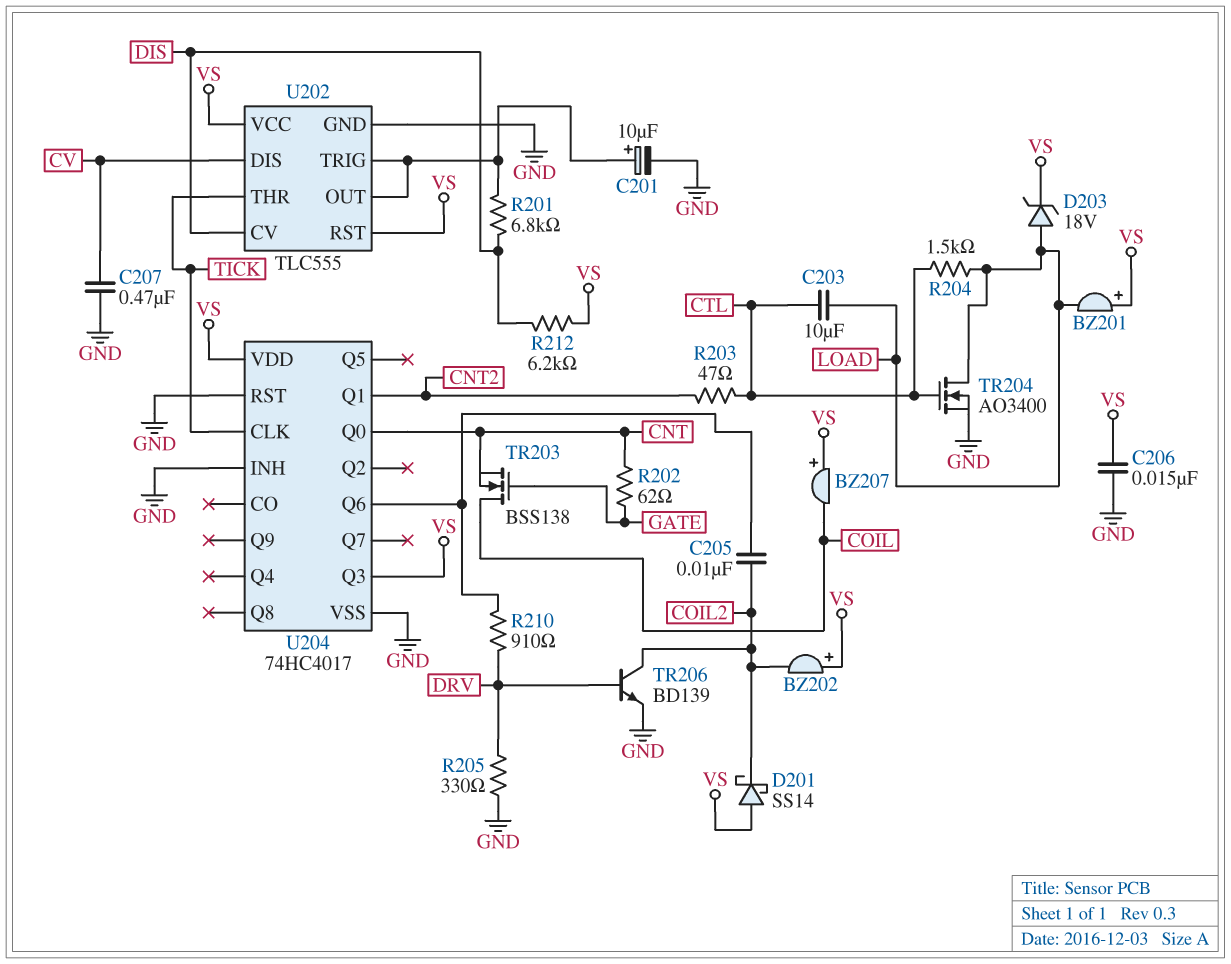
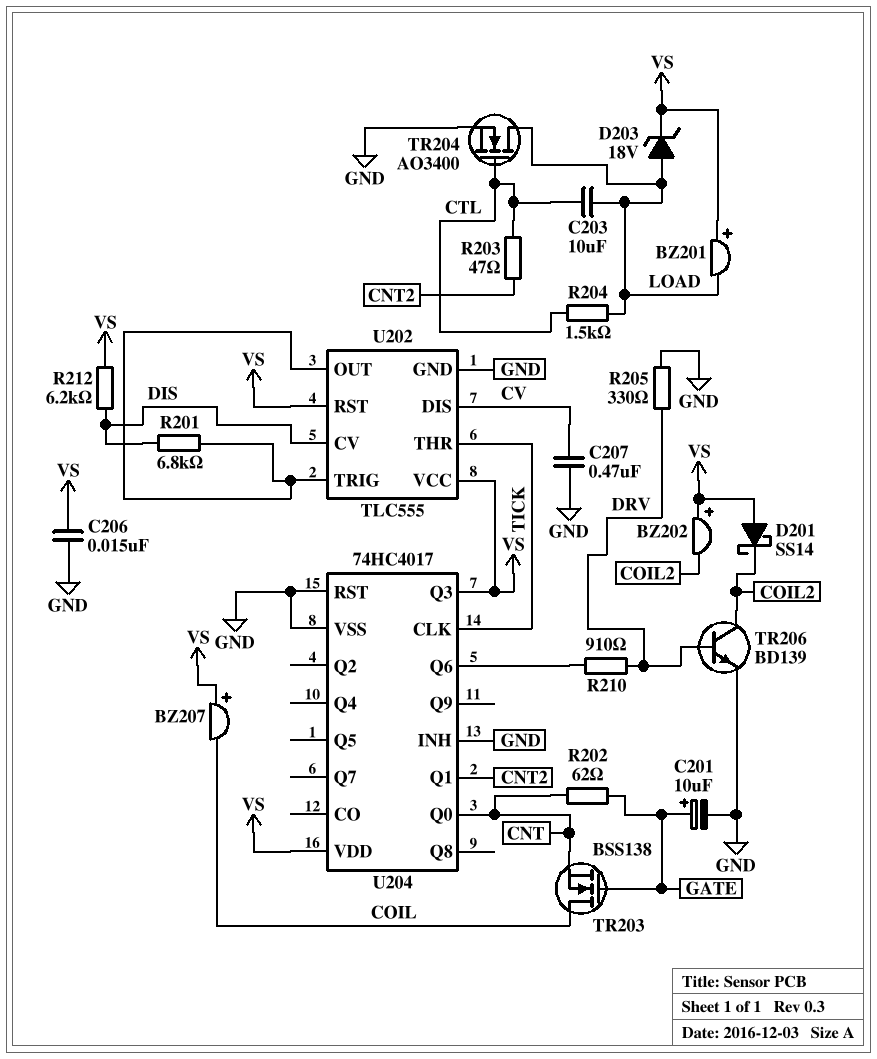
C201: 10uF (plus U202/OUT, minus GND) -> 10uF (plus GATE, minus GND)
C205: 10nF (COIL2, U204/Q6) -> none

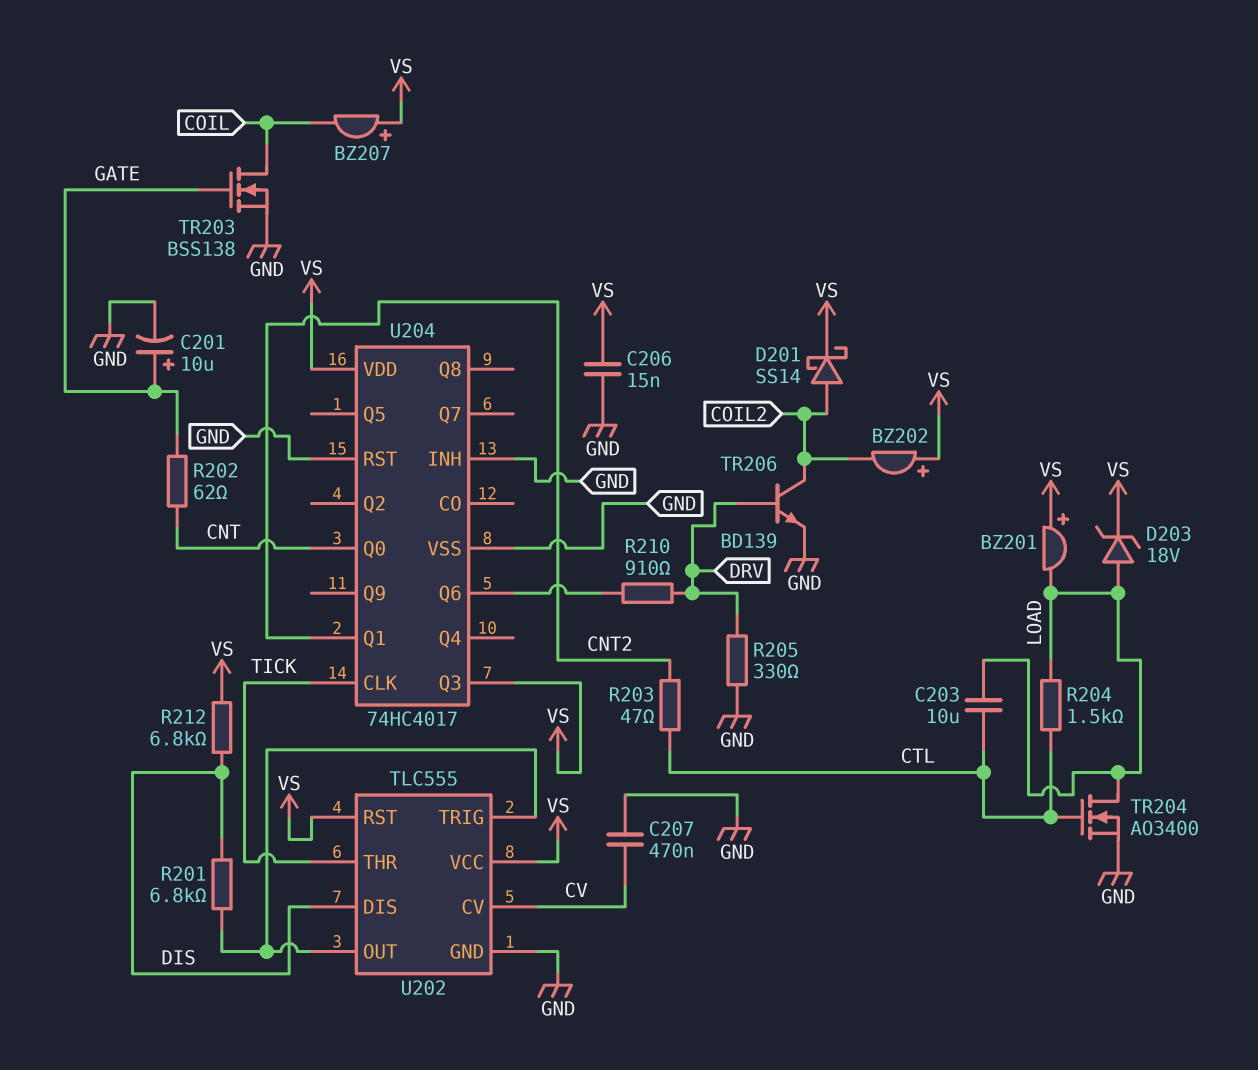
D201: schottky SS14 (A VS, K COIL2) -> schottky SS14 (A COIL2, K VS)
R212: 6.2k (DIS, VS) -> 6.8k (DIS, VS)
TR203: NMOS BSS138 (G GATE, D COIL, S CNT) -> NMOS BSS138 (G GATE, D COIL, S GND)
U202 pin CV: DIS -> CV
U202 pin DIS: CV -> DIS

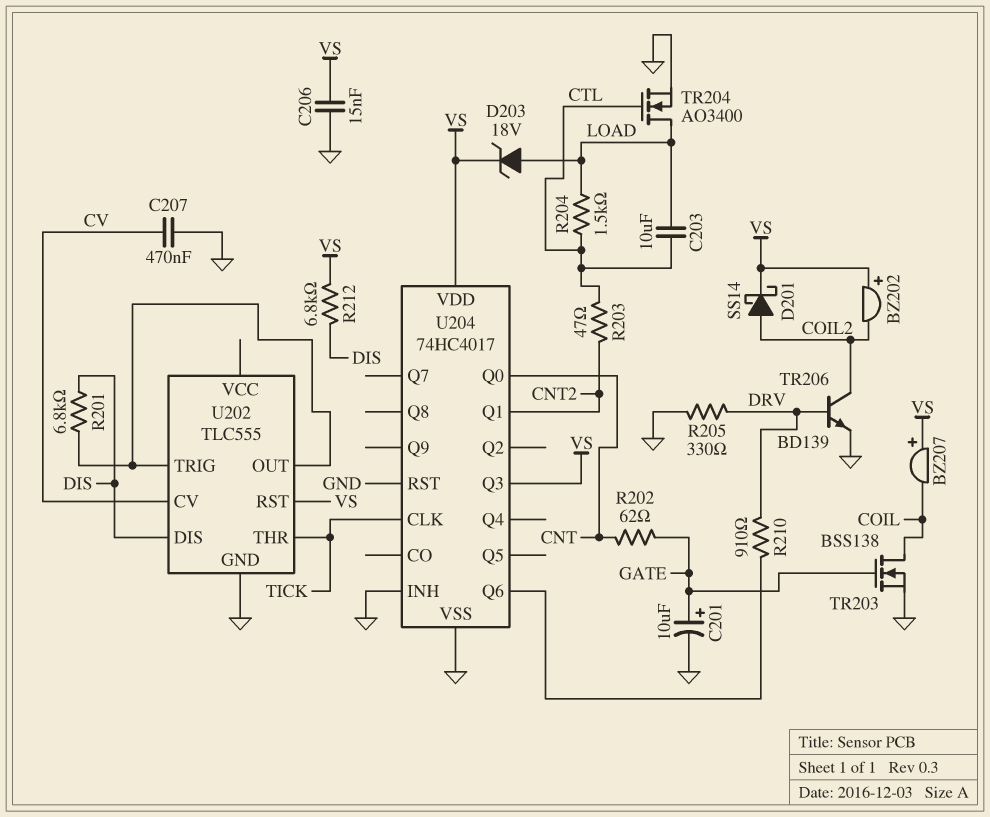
BZ201: buzzer (plus VS, minus LOAD) -> none
U202 pin VCC: VS -> none

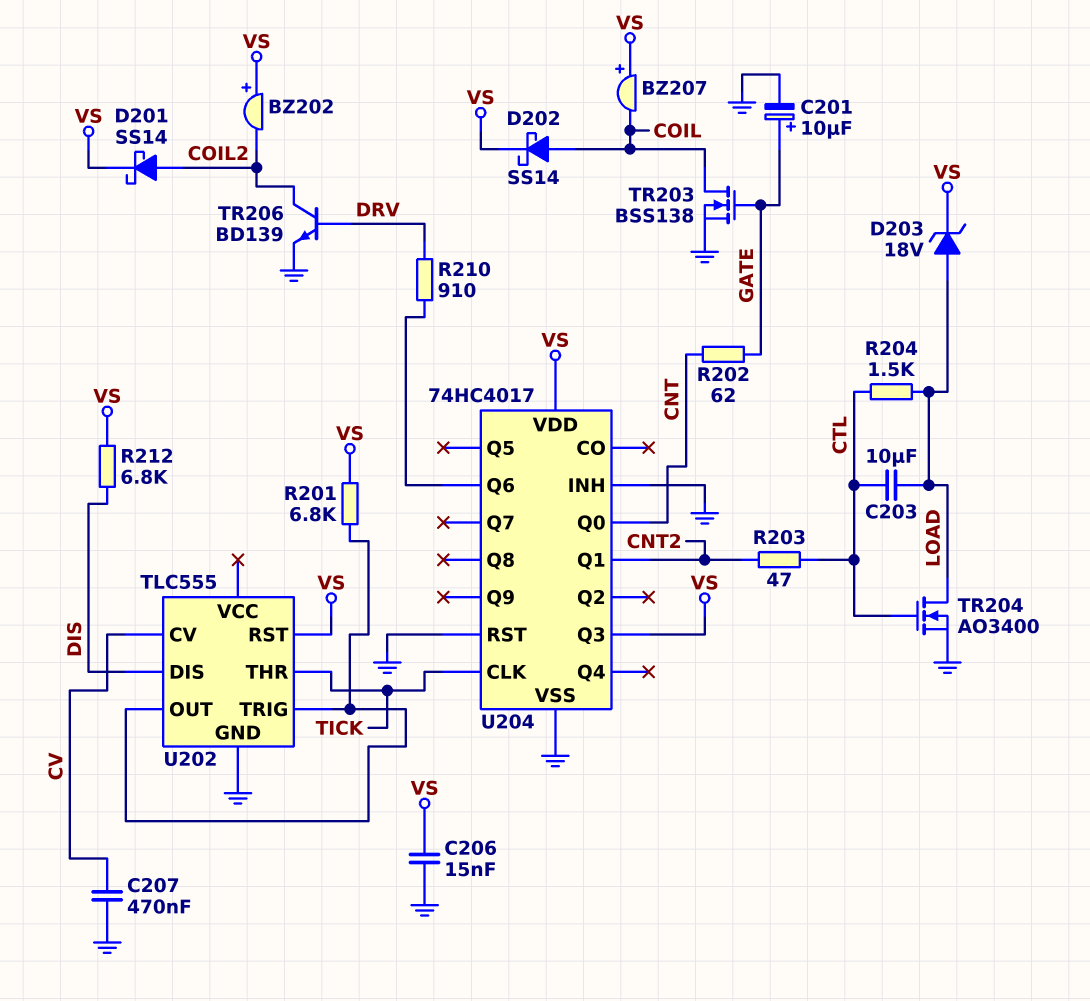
D202: none -> schottky SS14 (A COIL, K VS)
R201: 6.8k (DIS, U202/OUT) -> 6.8k (U202/OUT, VS)
R205: 330 (DRV, GND) -> none

